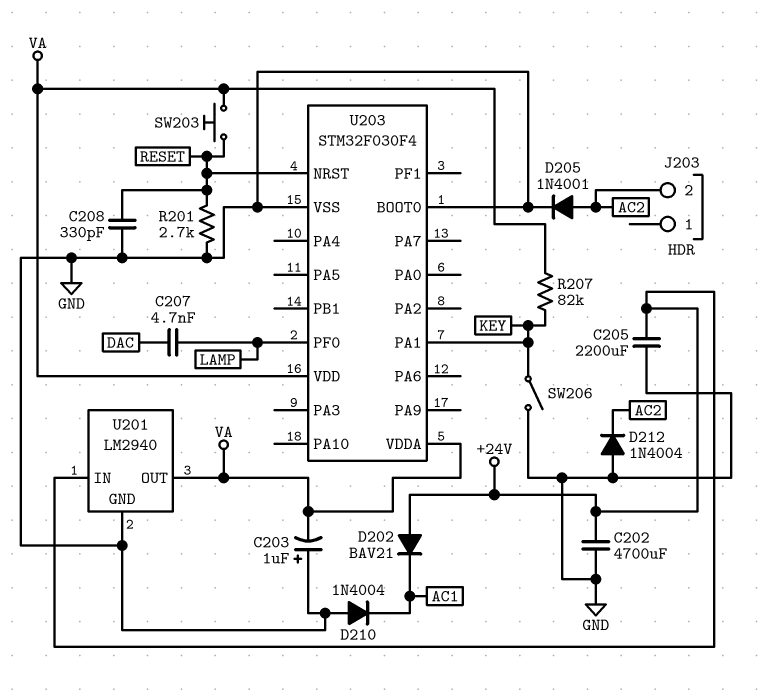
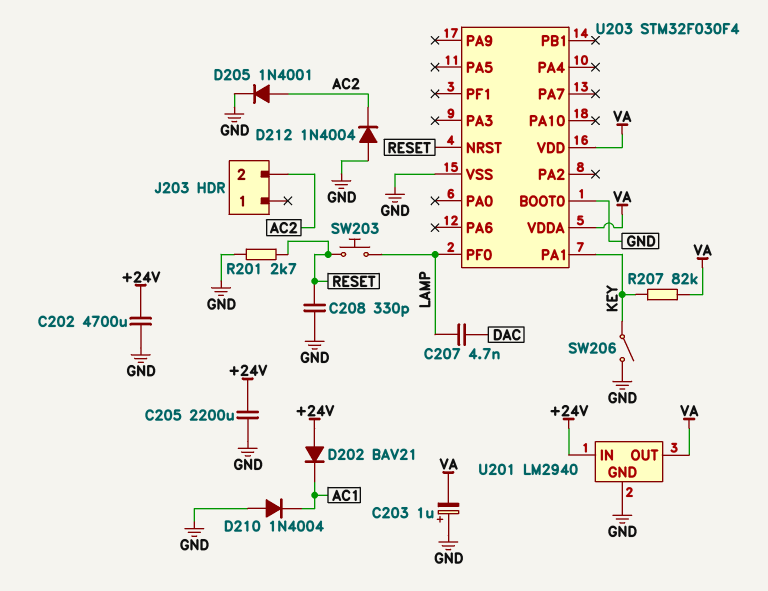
SW203: button (RESET, VA) -> button (LAMP, RESET)

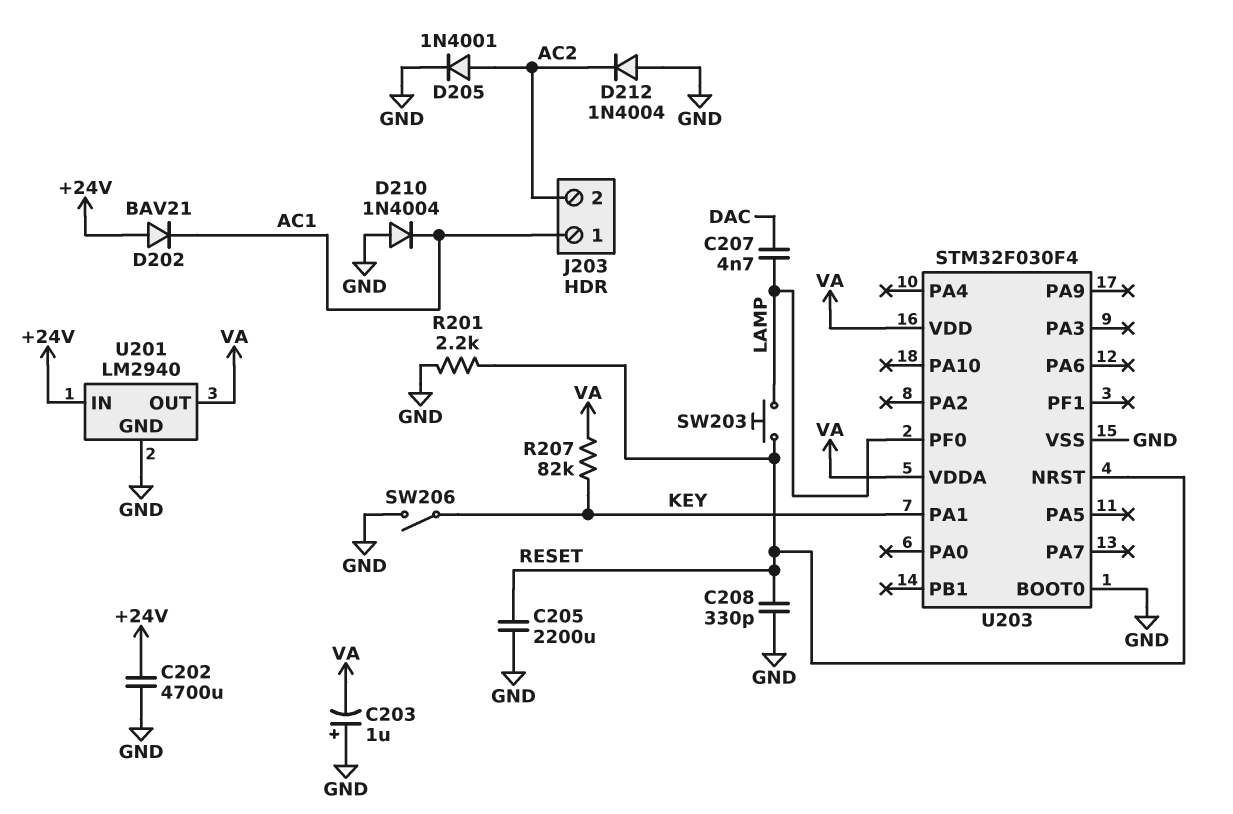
C205: 2200uF (+24V, GND) -> 2200uF (GND, RESET)
J203 pin 1: none -> AC1
R201: 2.7k (GND, RESET) -> 2.2k (GND, RESET)

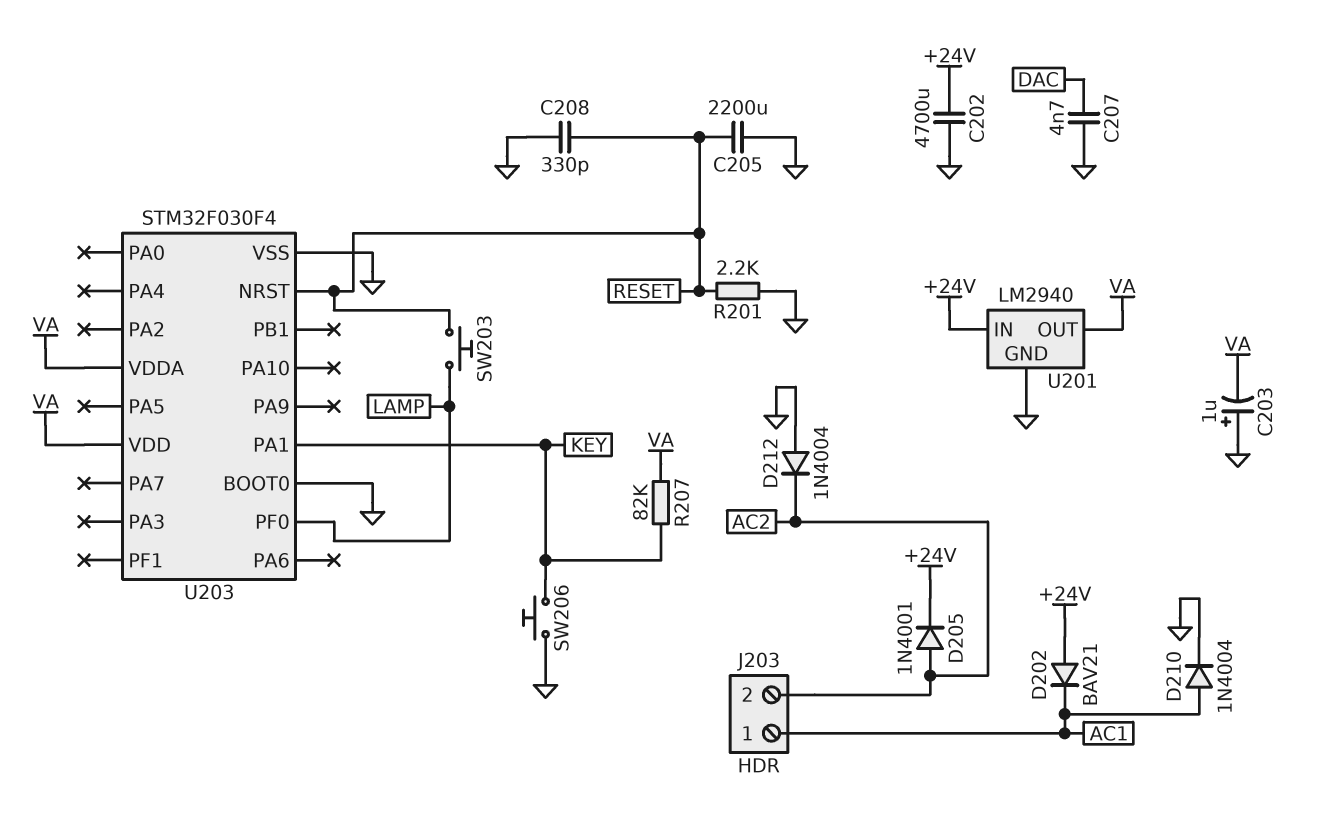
C207: 4.7nF (DAC, LAMP) -> 4.7nF (DAC, GND)
D205: diode 1N4001 (A AC2, K GND) -> diode 1N4001 (A AC2, K +24V)
D210: diode 1N4004 (A GND, K AC1) -> diode 1N4004 (A AC1, K GND)
SW206: switch (GND, KEY) -> button (GND, KEY)

